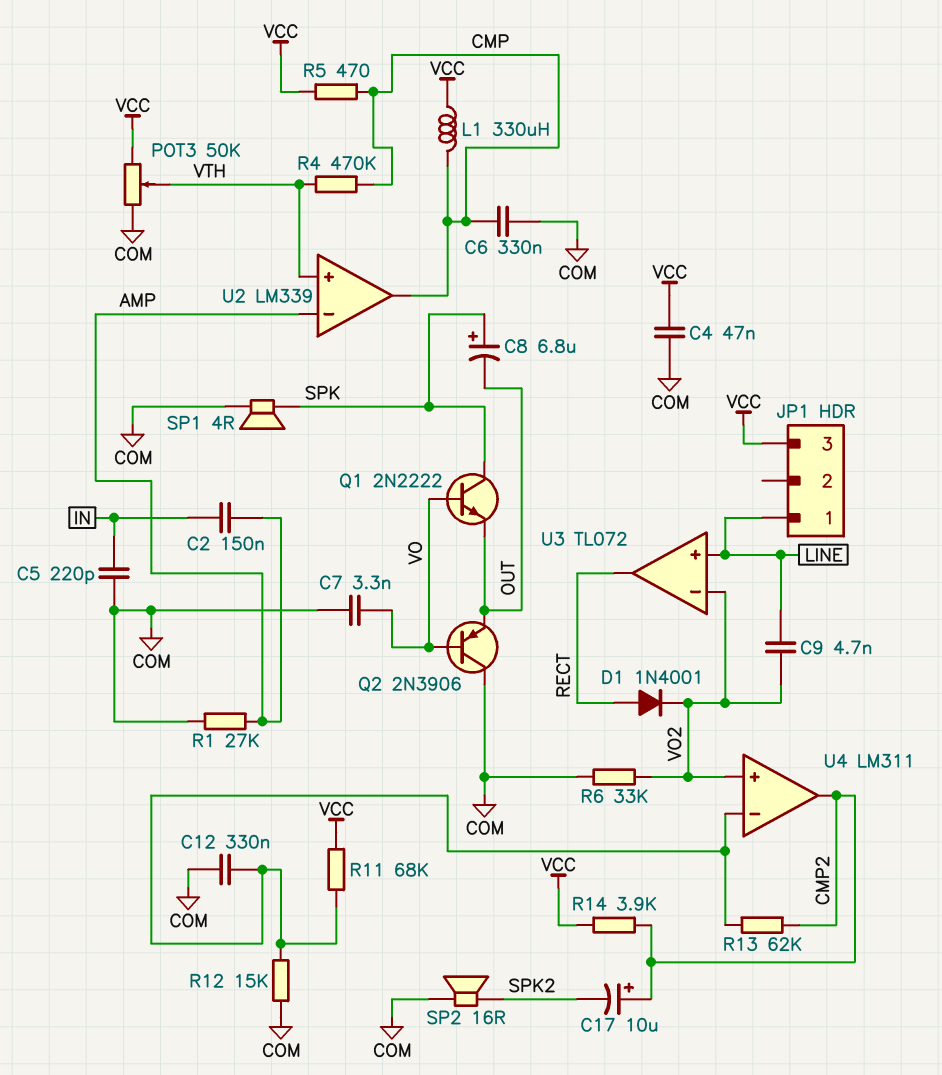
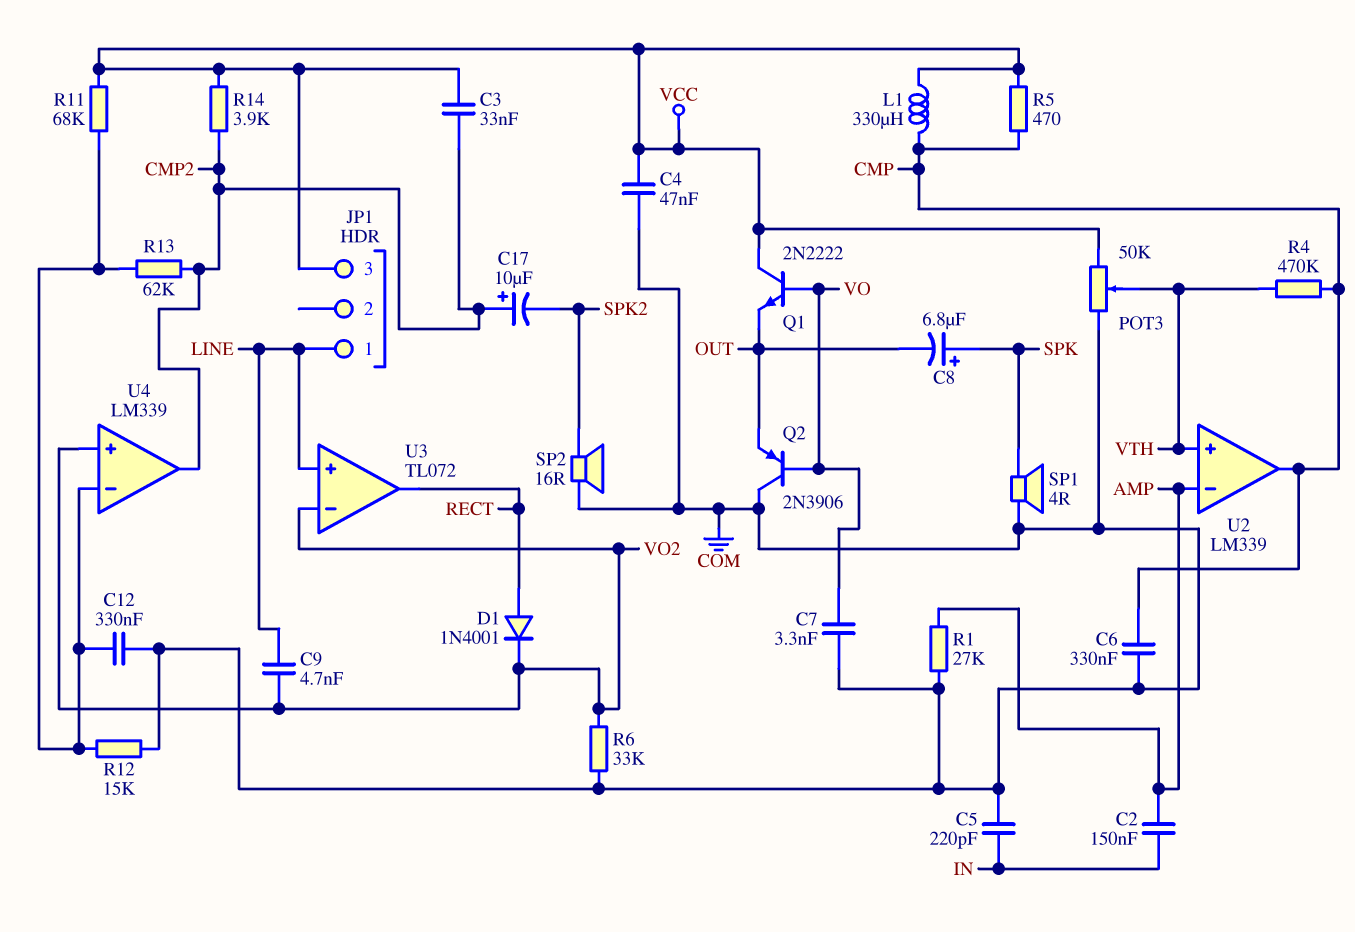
C3: none -> 33nF (CMP2, VCC)
Q1: NPN 2N2222 (B VO, C SPK, E OUT) -> NPN 2N2222 (B VO, C VCC, E OUT)
U4: LM311 -> LM339

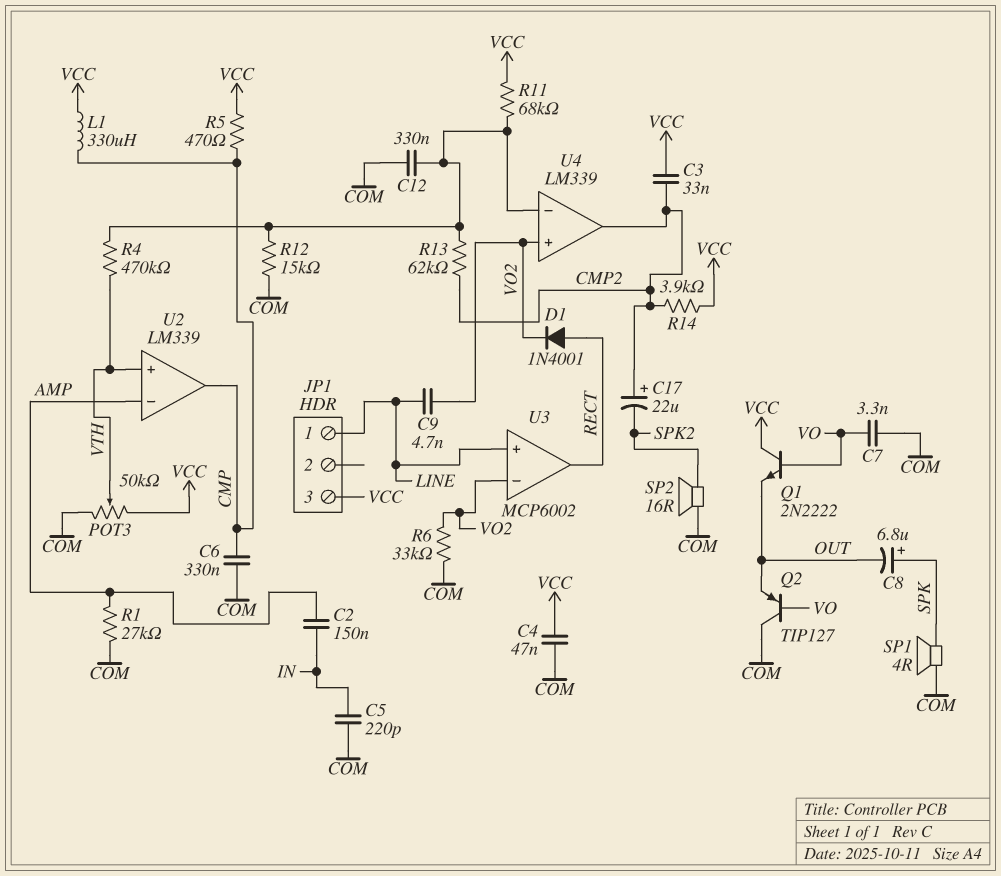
C17: 10uF (plus CMP2, minus SPK2) -> 22uF (plus CMP2, minus SPK2)
Q2: PNP 2N3906 (B VO, C COM, E OUT) -> PNP TIP127 (B VO, C COM, E OUT)
R4: 470k (CMP, VTH) -> 470k (U4/in-, VTH)
U3: TL072 -> MCP6002

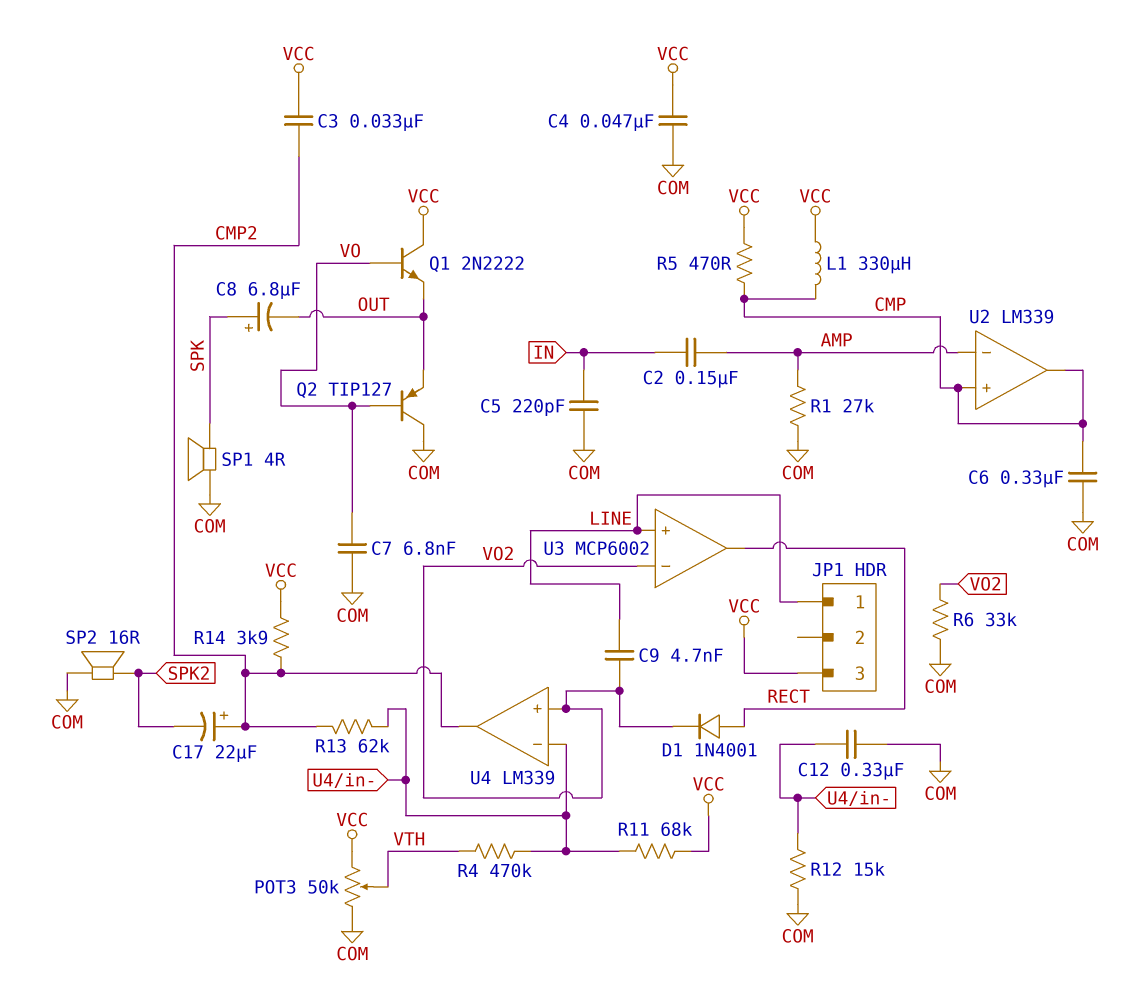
C7: 3.3nF (COM, VO) -> 6.8nF (COM, VO)
U2 pin in+: VTH -> CMP

